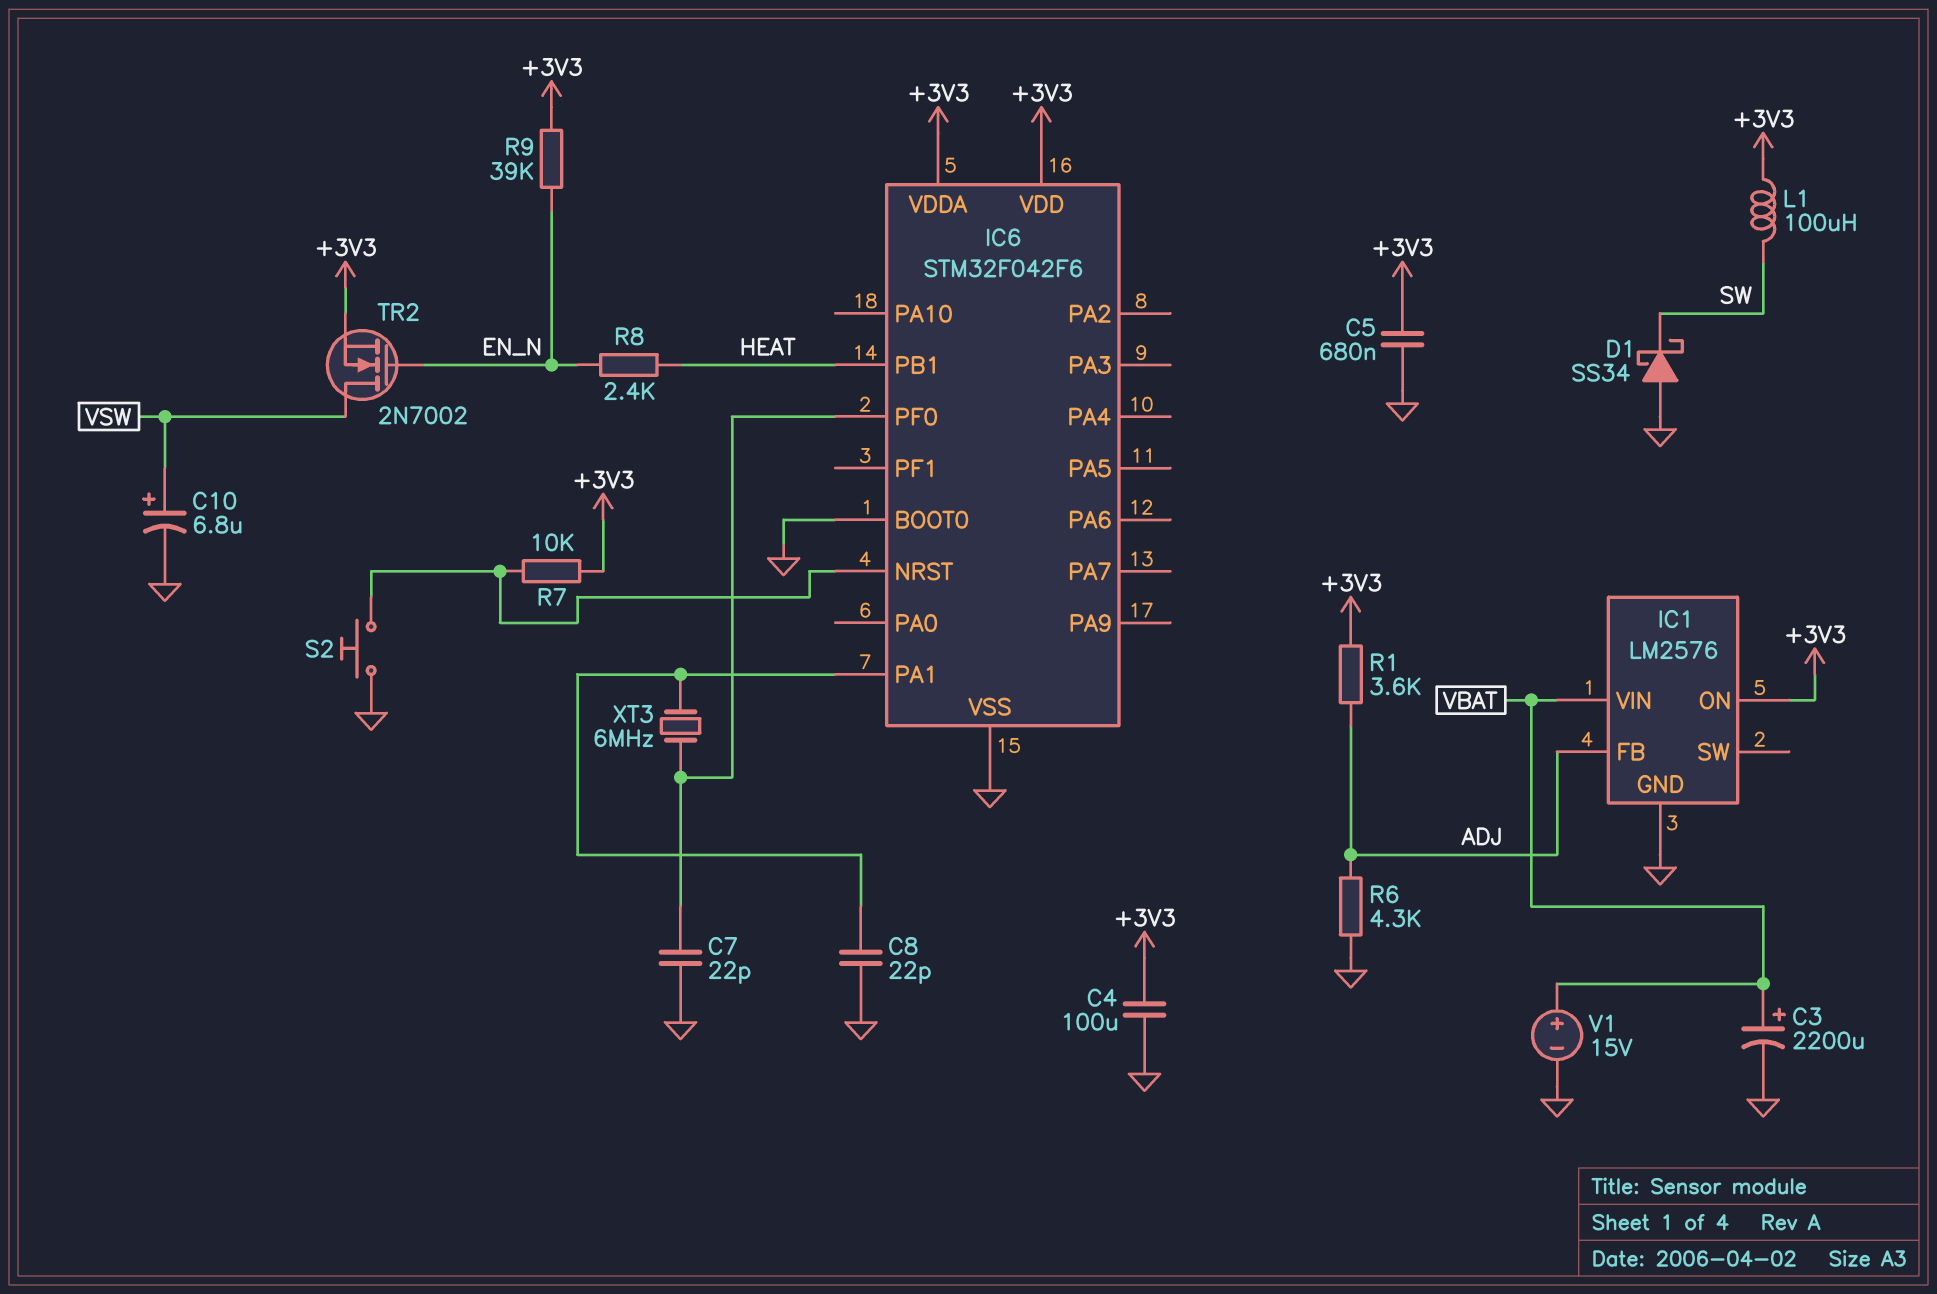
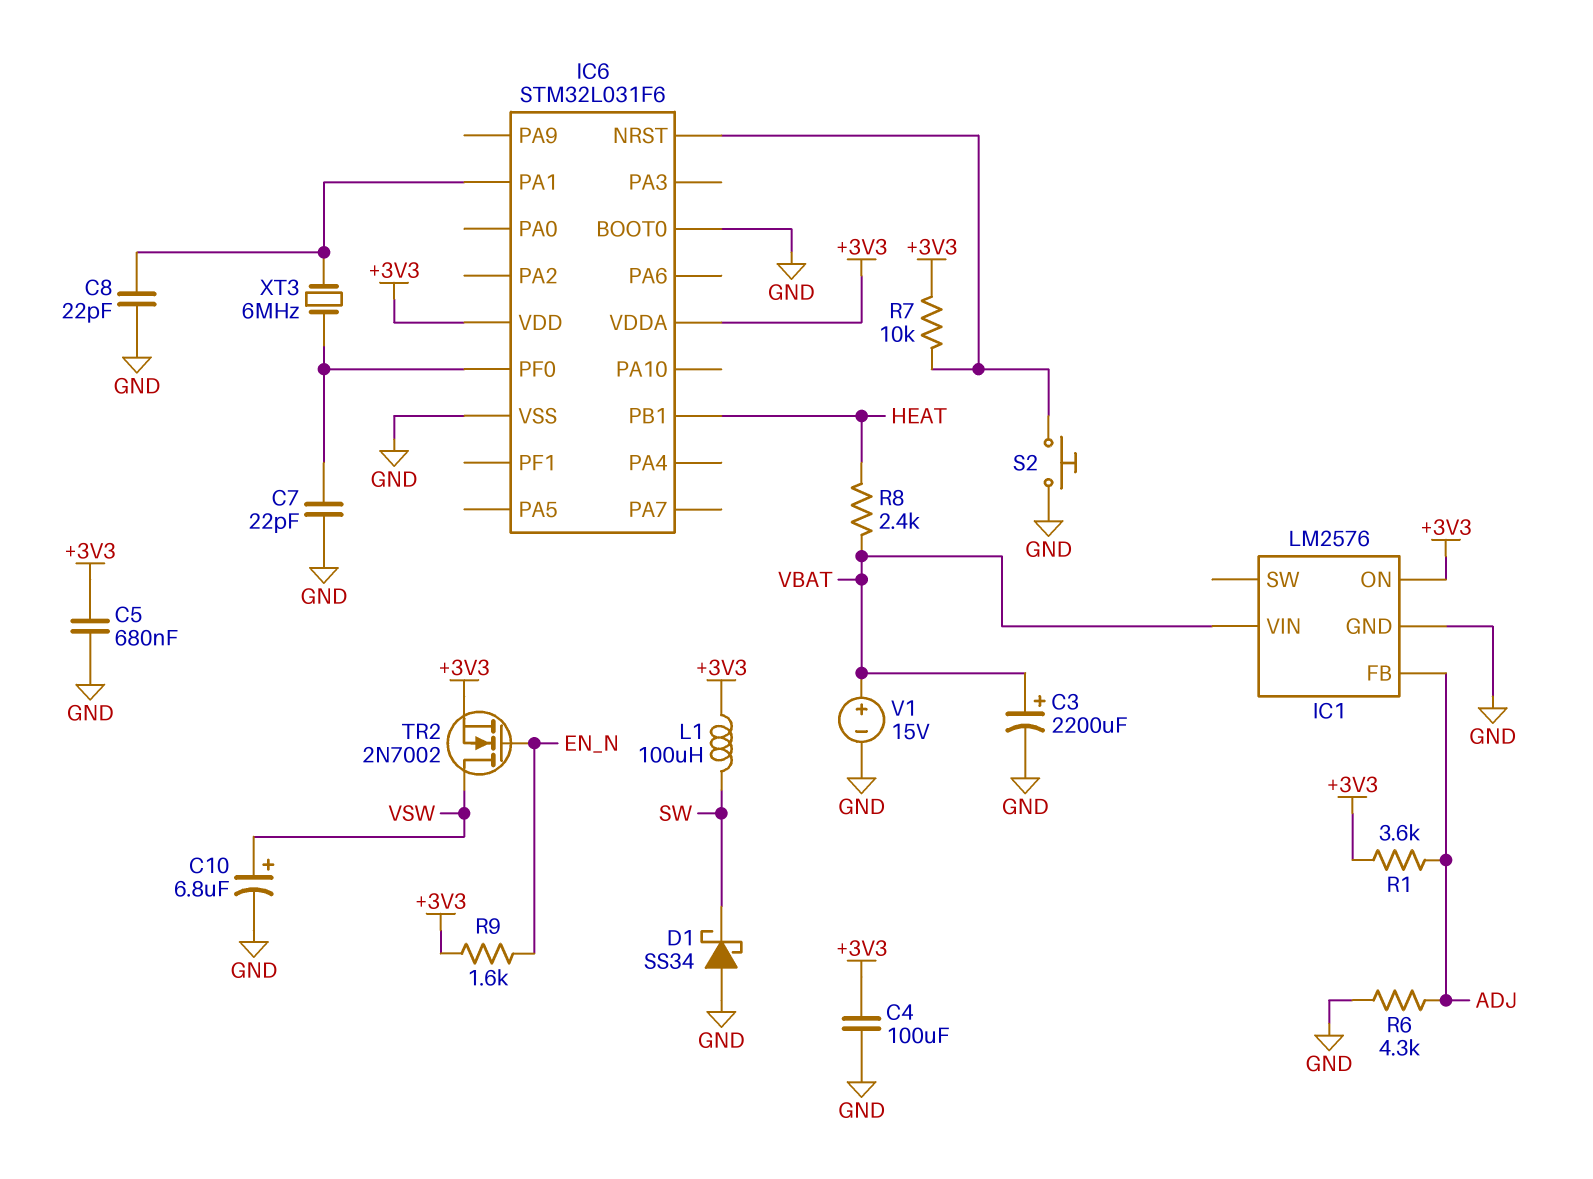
IC6: STM32F042F6 -> STM32L031F6
R8: 2.4k (EN_N, HEAT) -> 2.4k (HEAT, VBAT)
R9: 39k (+3V3, EN_N) -> 1.6k (+3V3, EN_N)

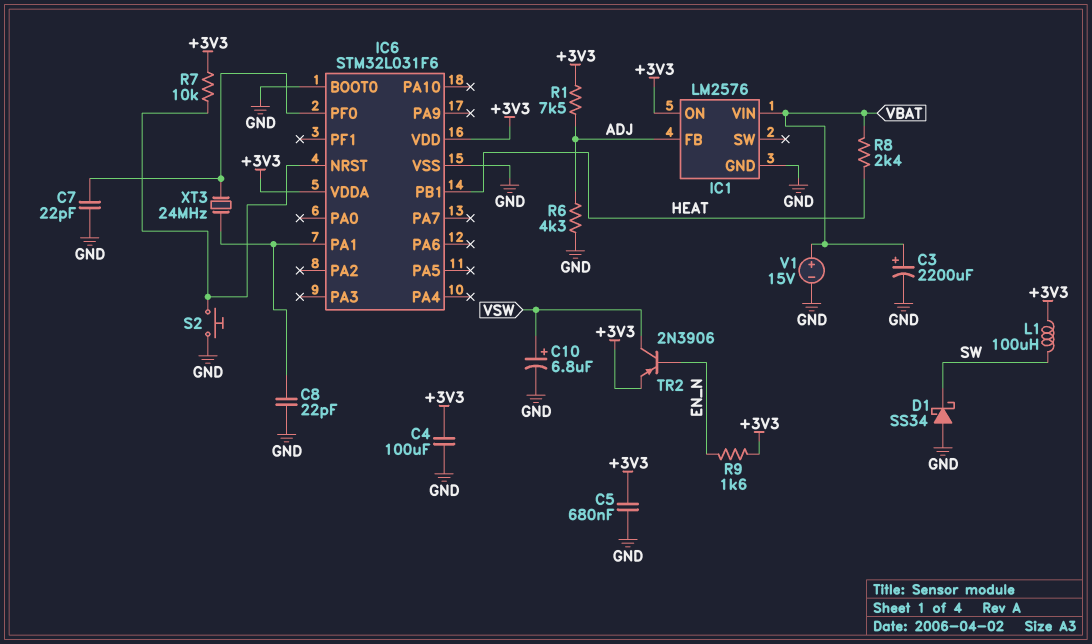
R1: 3.6k (+3V3, ADJ) -> 7.5k (+3V3, ADJ)
TR2: NMOS 2N7002 (G EN_N, D VSW, S +3V3) -> PNP 2N3906 (B EN_N, C VSW, E +3V3)
XT3: 6MHz (IC6/PA1, IC6/PF0) -> 24MHz (IC6/PA1, IC6/PF0)

